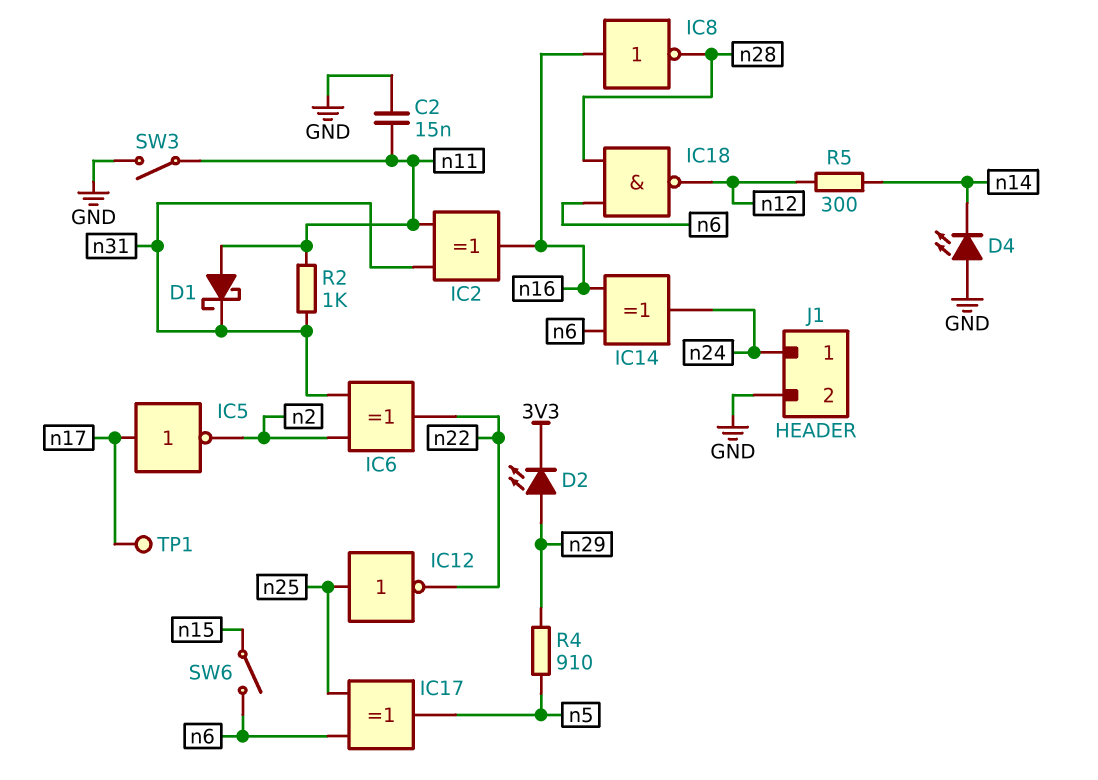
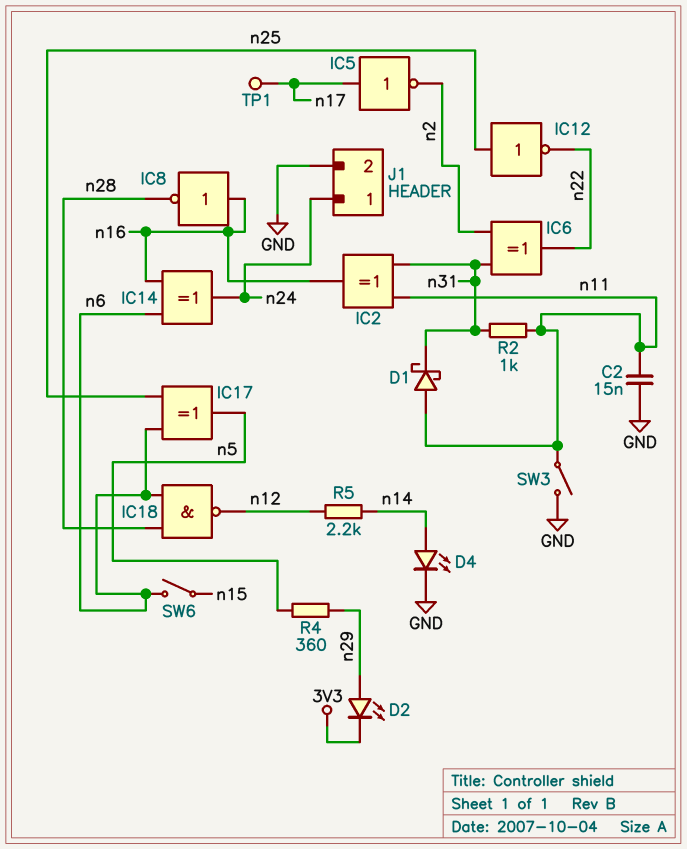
D4: LED (A GND, K n14) -> LED (A n14, K GND)
R4: 910 (n5, n29) -> 360 (n5, n29)
R5: 300 (n12, n14) -> 2.2k (n12, n14)

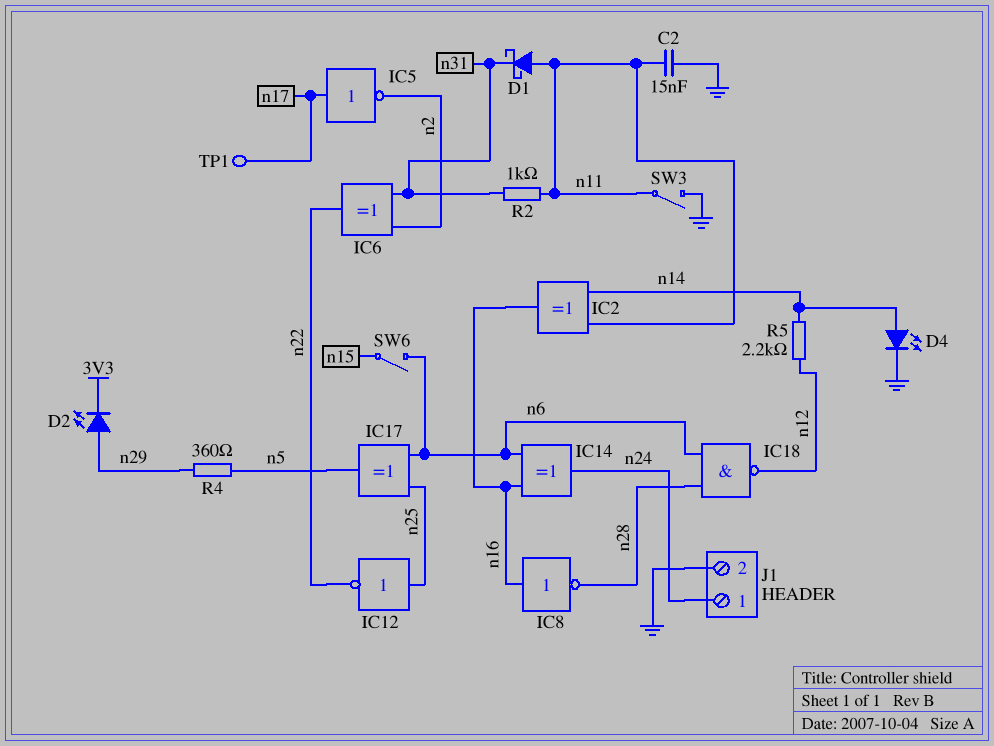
IC2: XOR (in n11, in n31, out n16) -> XOR (in n11, in n14, out n16)

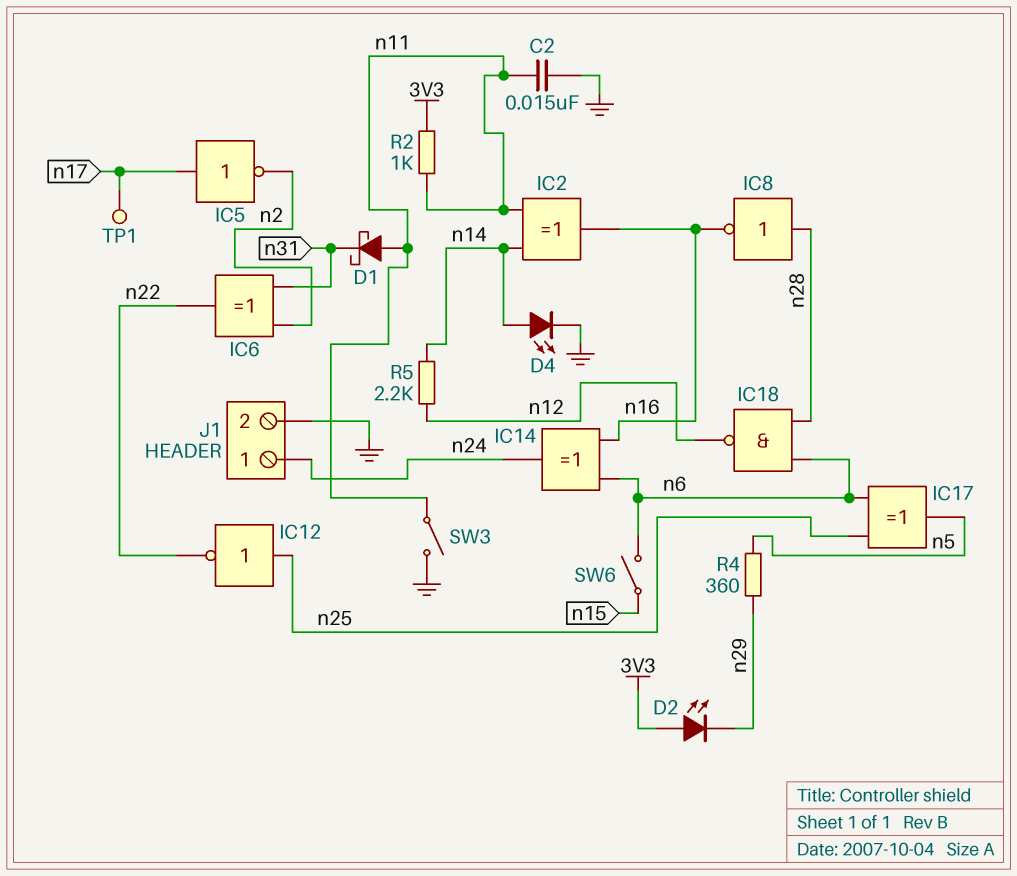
D2: LED (A n29, K 3V3) -> LED (A 3V3, K n29)
IC8: NOT (in n16, out n28) -> NOT (in n28, out n16)
R2: 1k (n11, n31) -> 1k (3V3, n11)

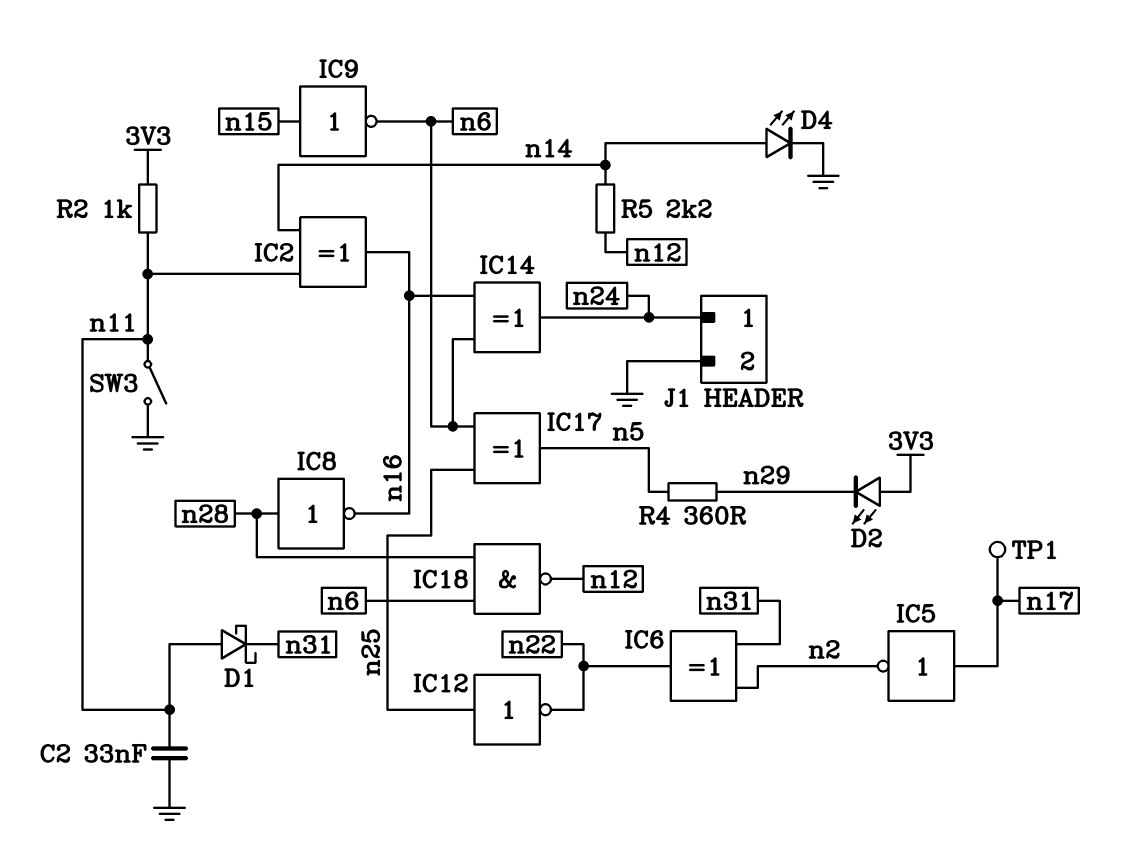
C2: 15nF (GND, n11) -> 33nF (GND, n11)
IC9: none -> NOT (in n15, out n6)
SW6: switch (n6, n15) -> none

